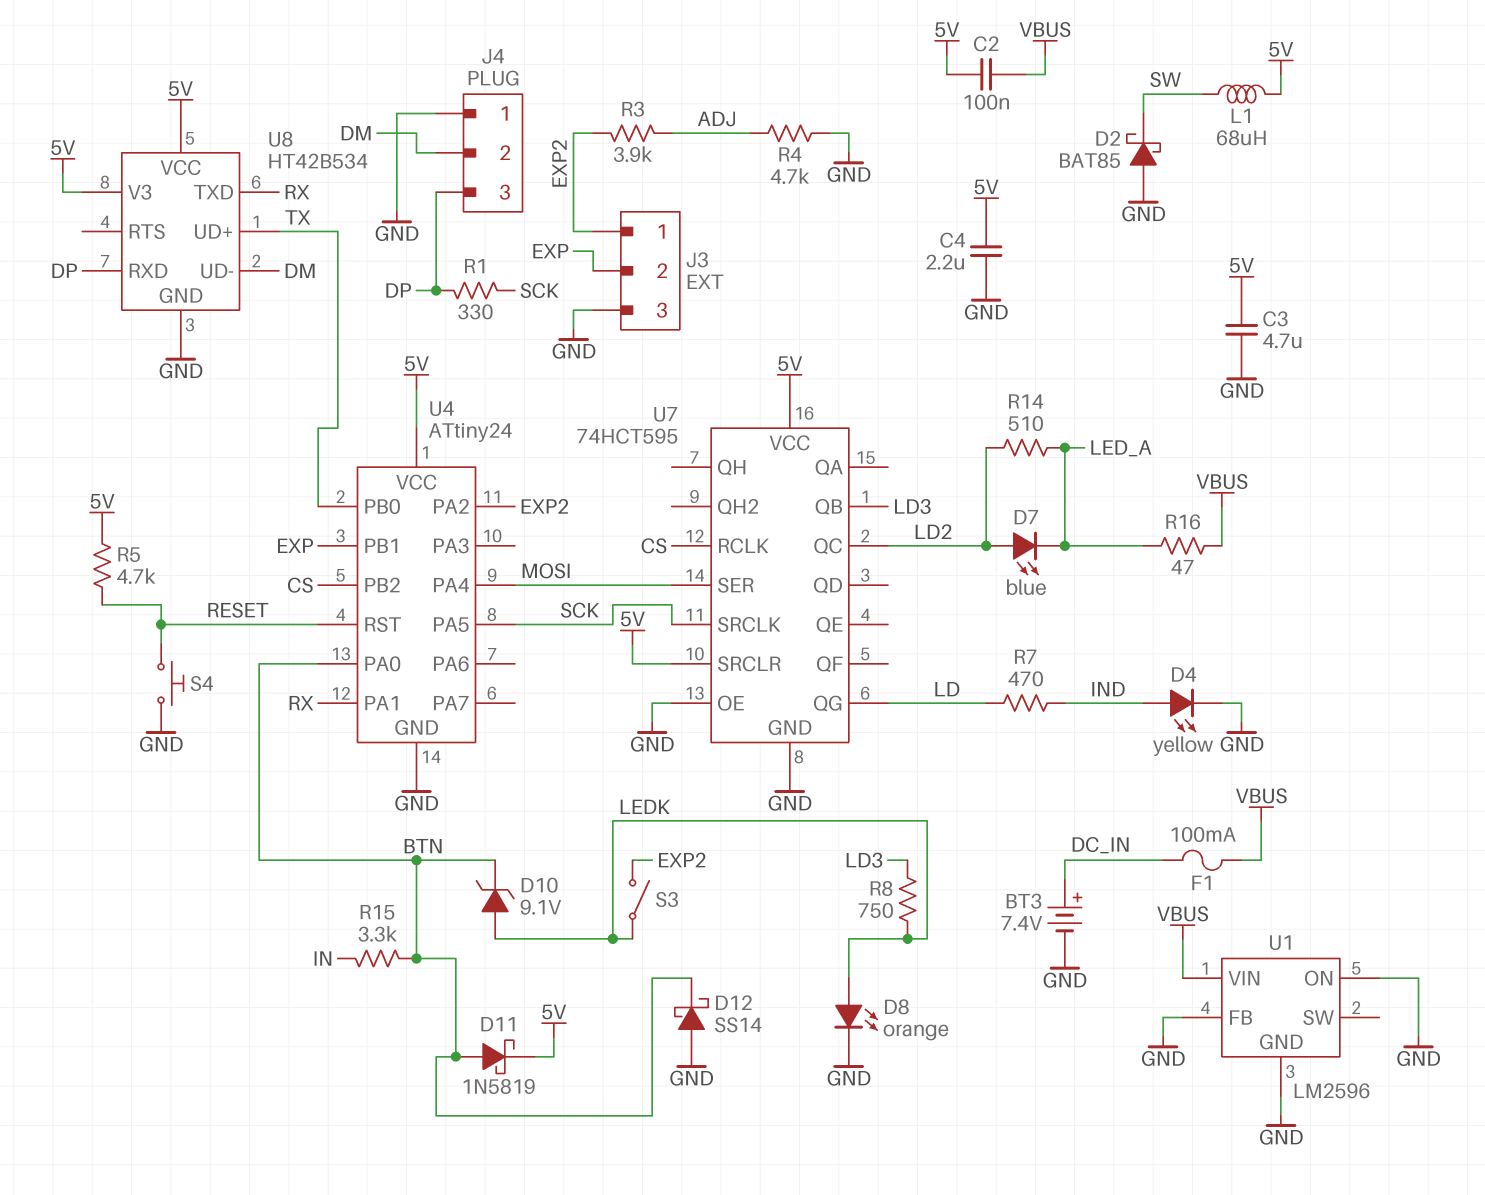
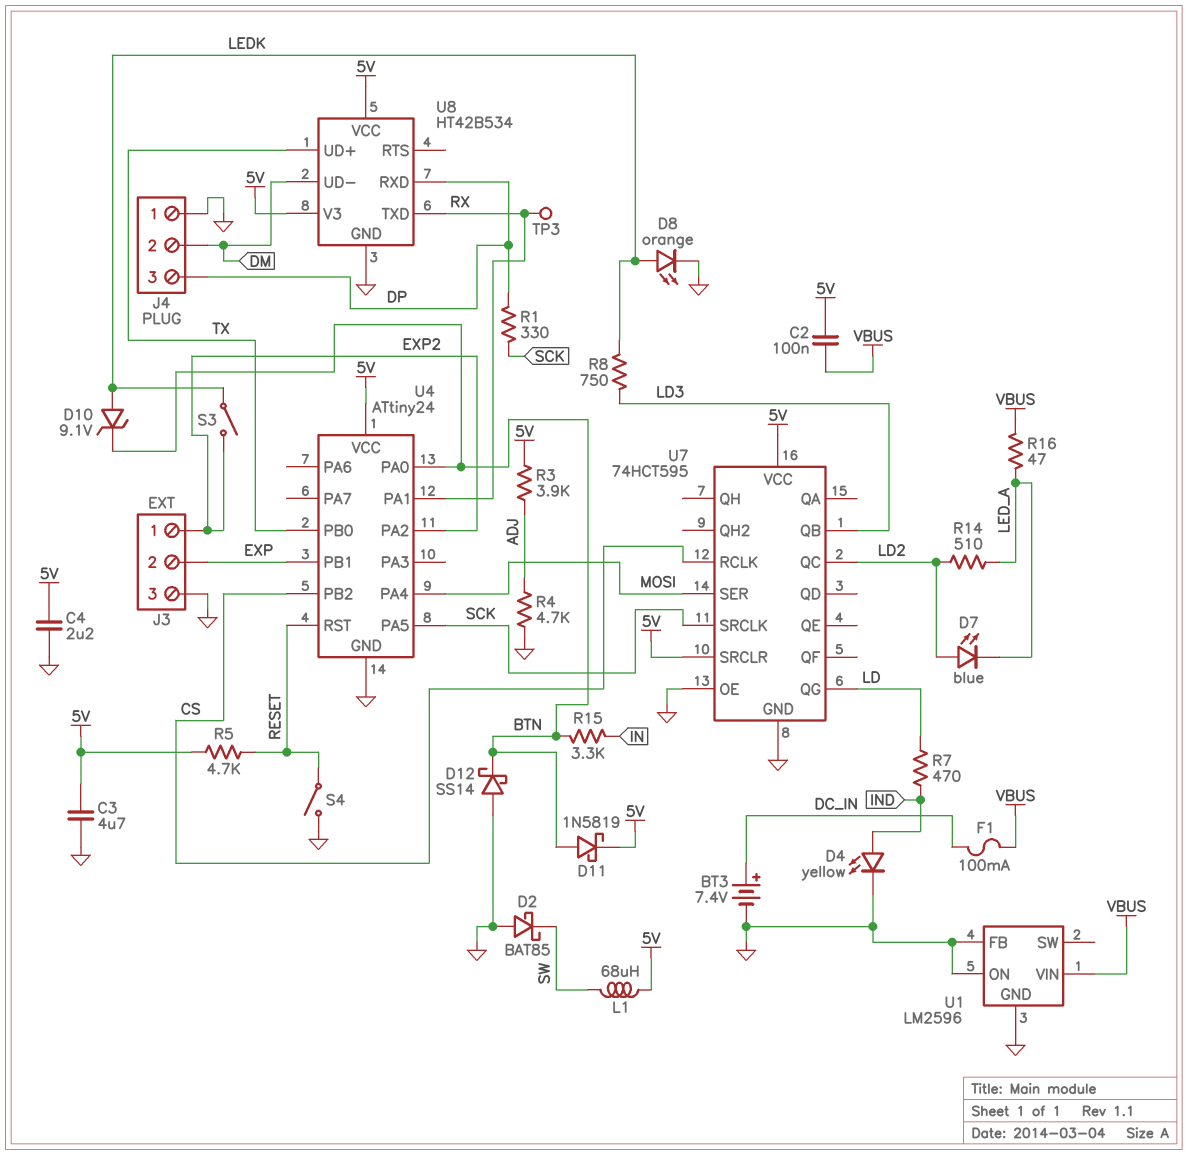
R3: 3.9k (ADJ, EXP2) -> 3.9k (5V, ADJ)
S4: button (GND, RESET) -> switch (GND, RESET)
TP3: none -> test point (RX)

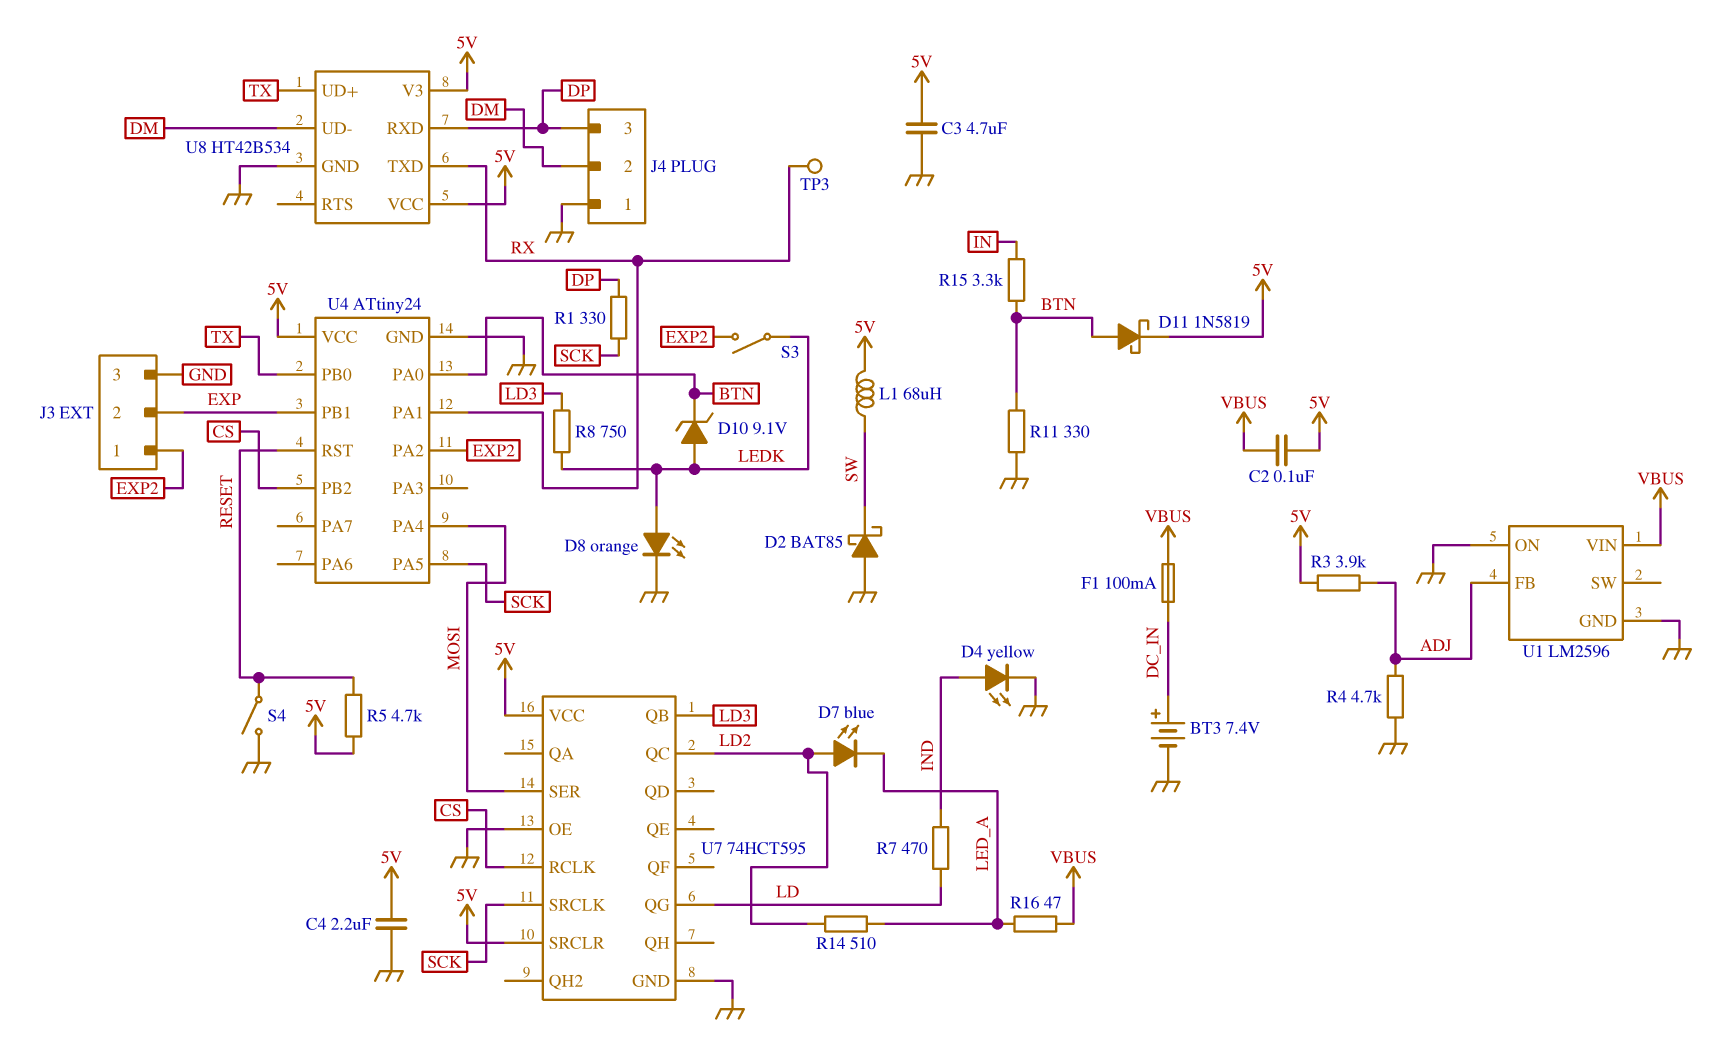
D12: schottky SS14 (A GND, K BTN) -> none
R11: none -> 330 (BTN, GND)
U1 pin FB: GND -> ADJ

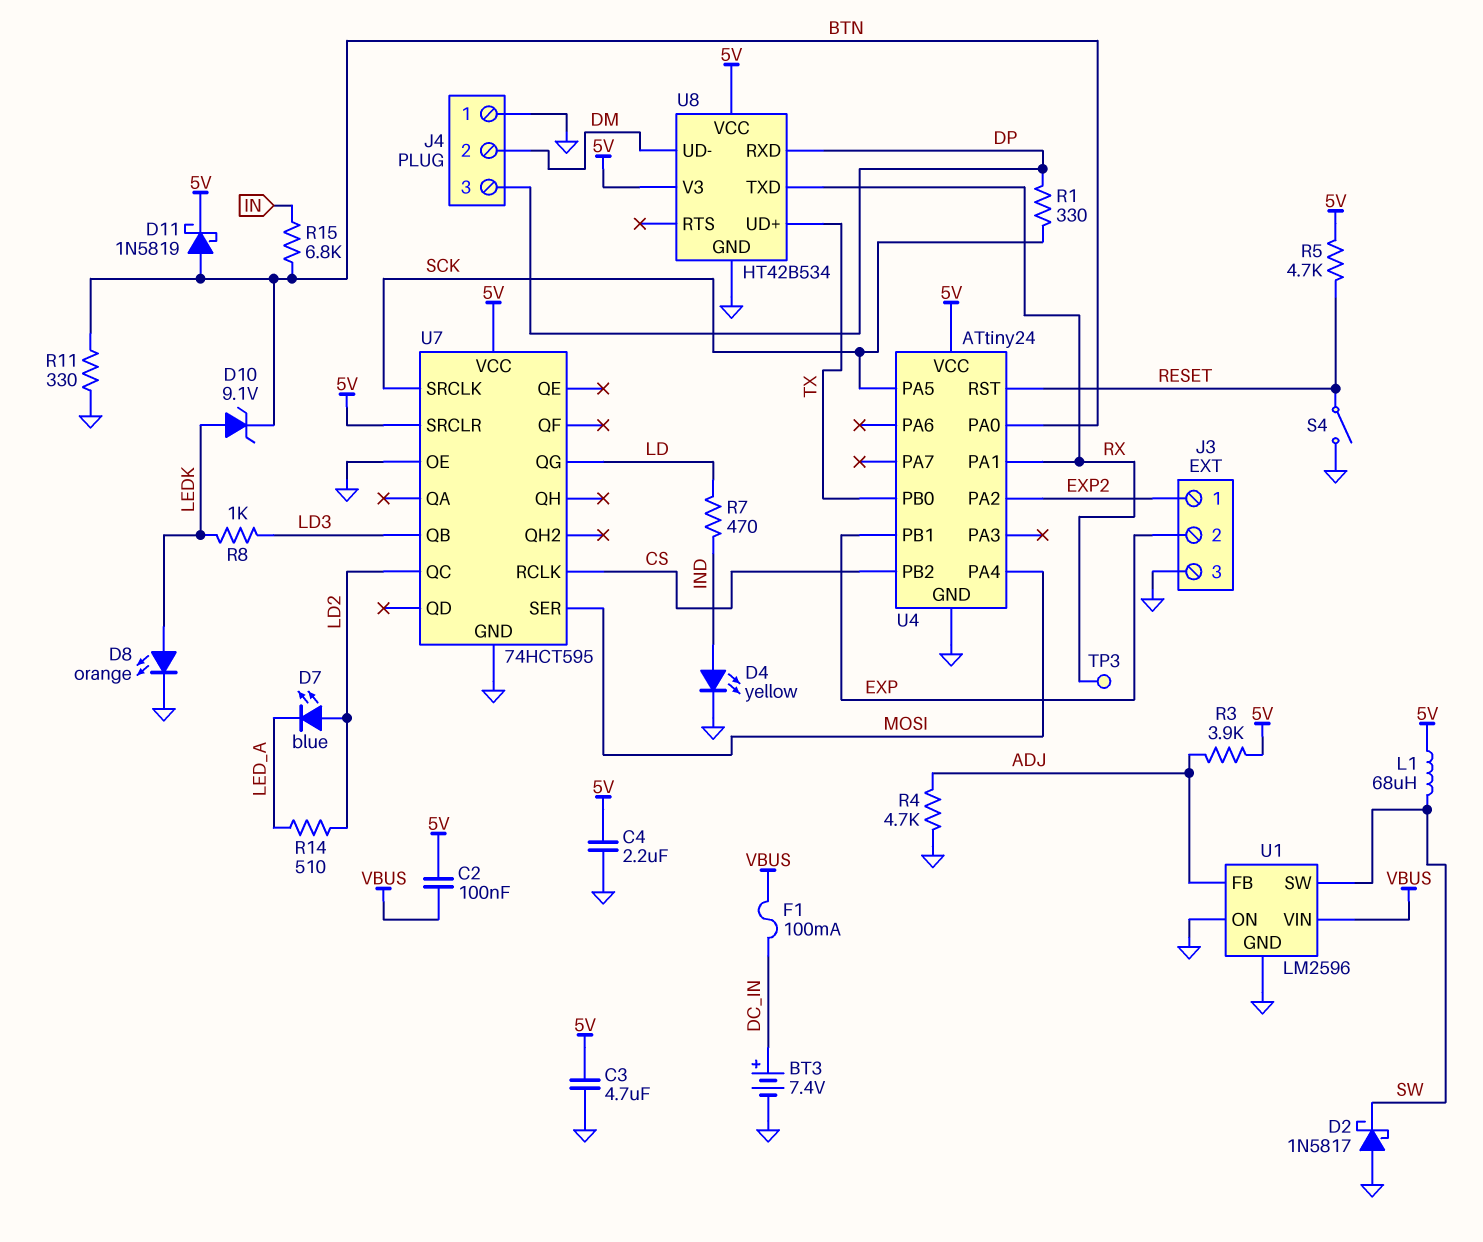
D2: schottky BAT85 (A GND, K SW) -> schottky 1N5817 (A GND, K SW)
R8: 750 (LD3, LEDK) -> 1k (LD3, LEDK)
R15: 3.3k (BTN, IN) -> 6.8k (BTN, IN)
R16: 47 (LED_A, VBUS) -> none
S3: switch (EXP2, LEDK) -> none
U1 pin SW: none -> SW

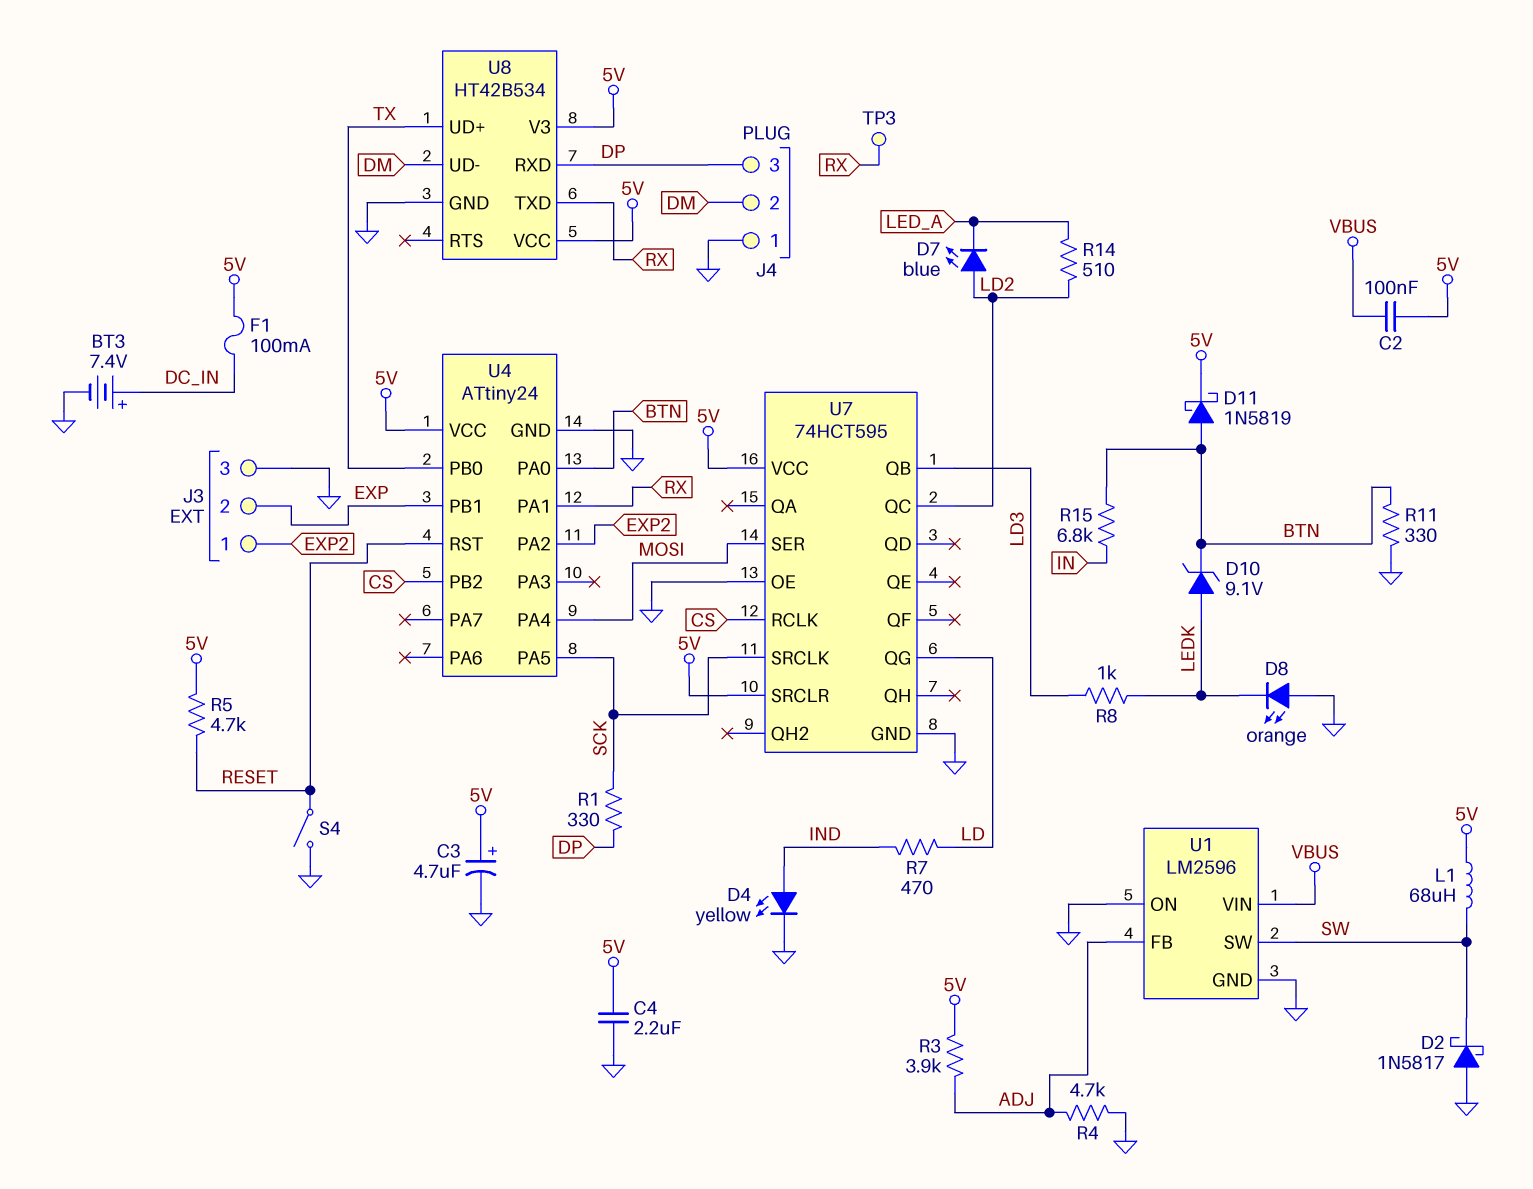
C3: 4.7uF (5V, GND) -> 4.7uF (plus 5V, minus GND)
D8: LED orange (A LEDK, K GND) -> LED orange (A GND, K LEDK)
F1: 100mA (DC_IN, VBUS) -> 100mA (5V, DC_IN)

